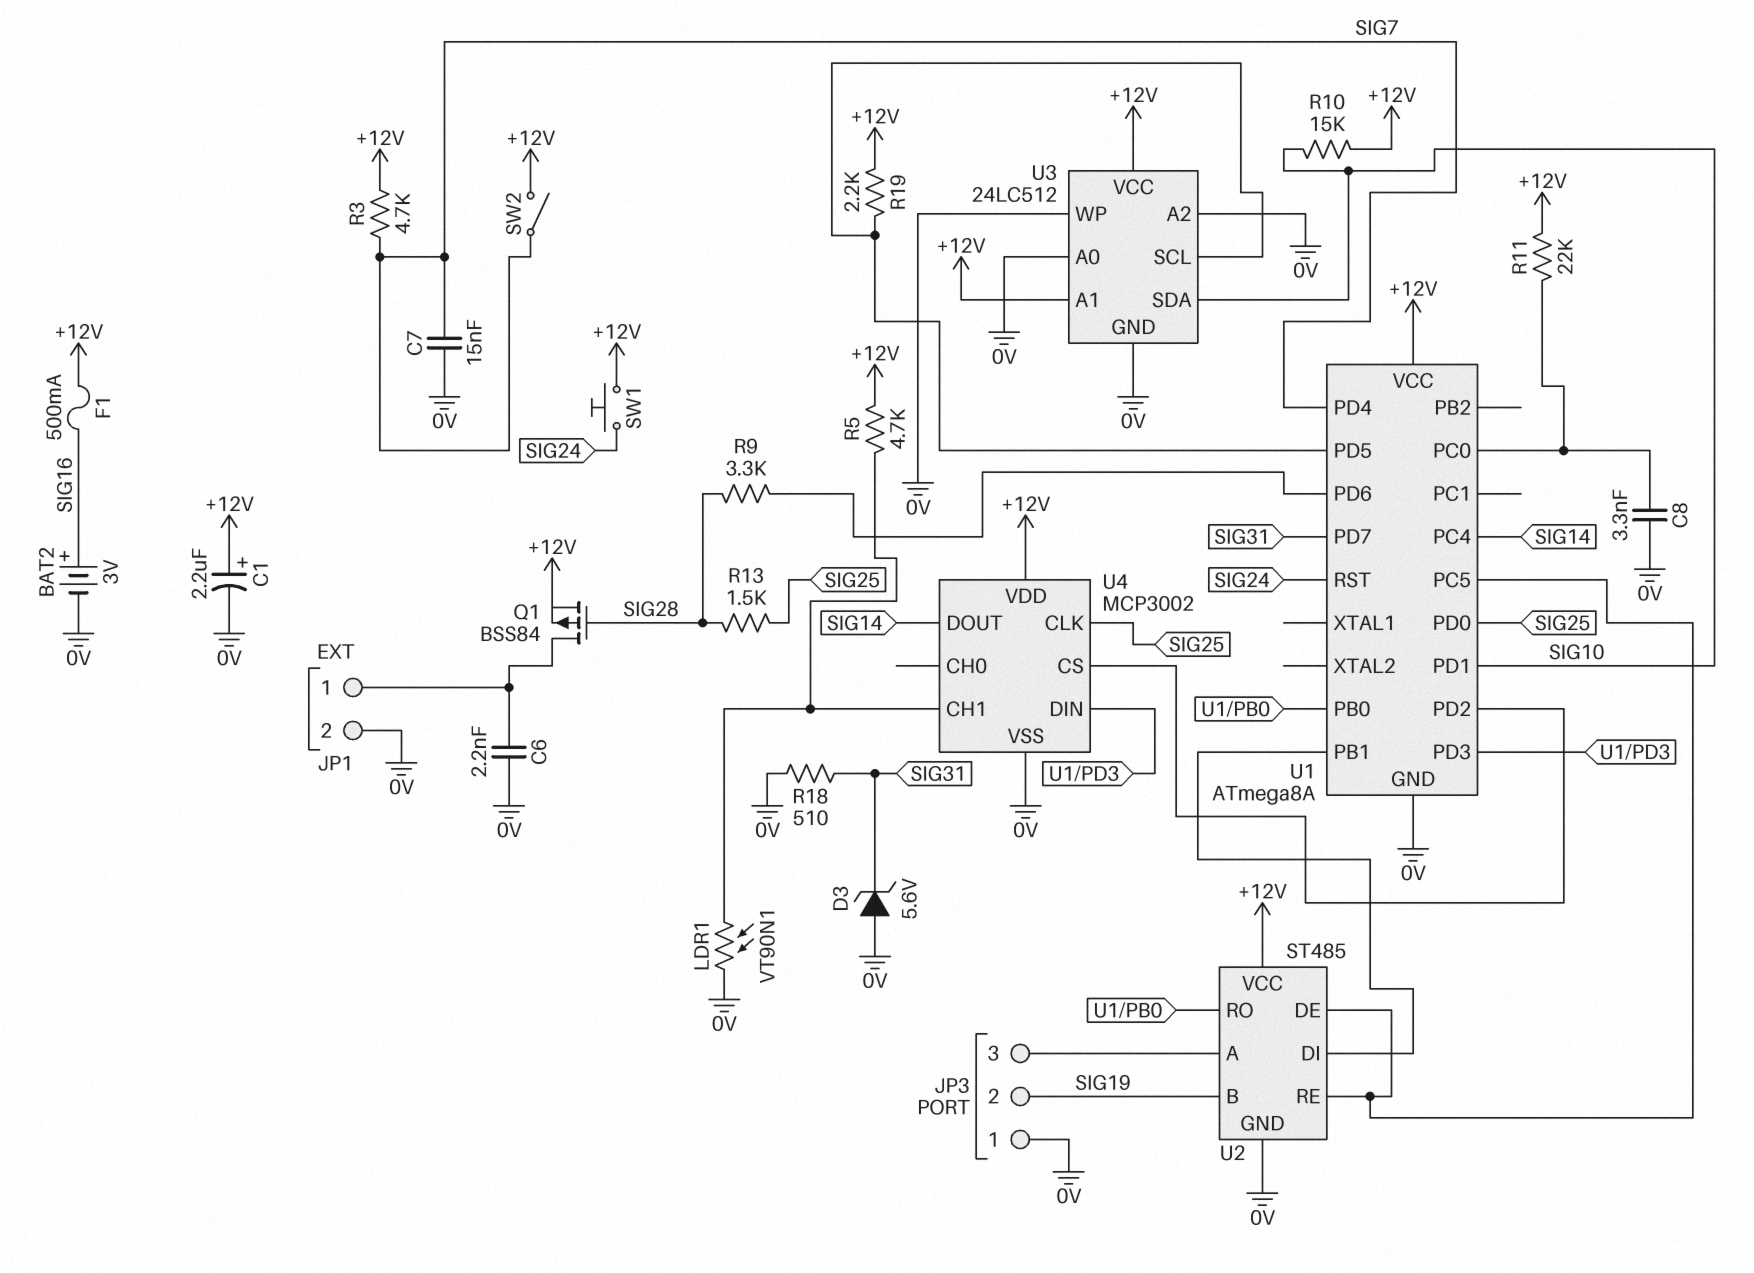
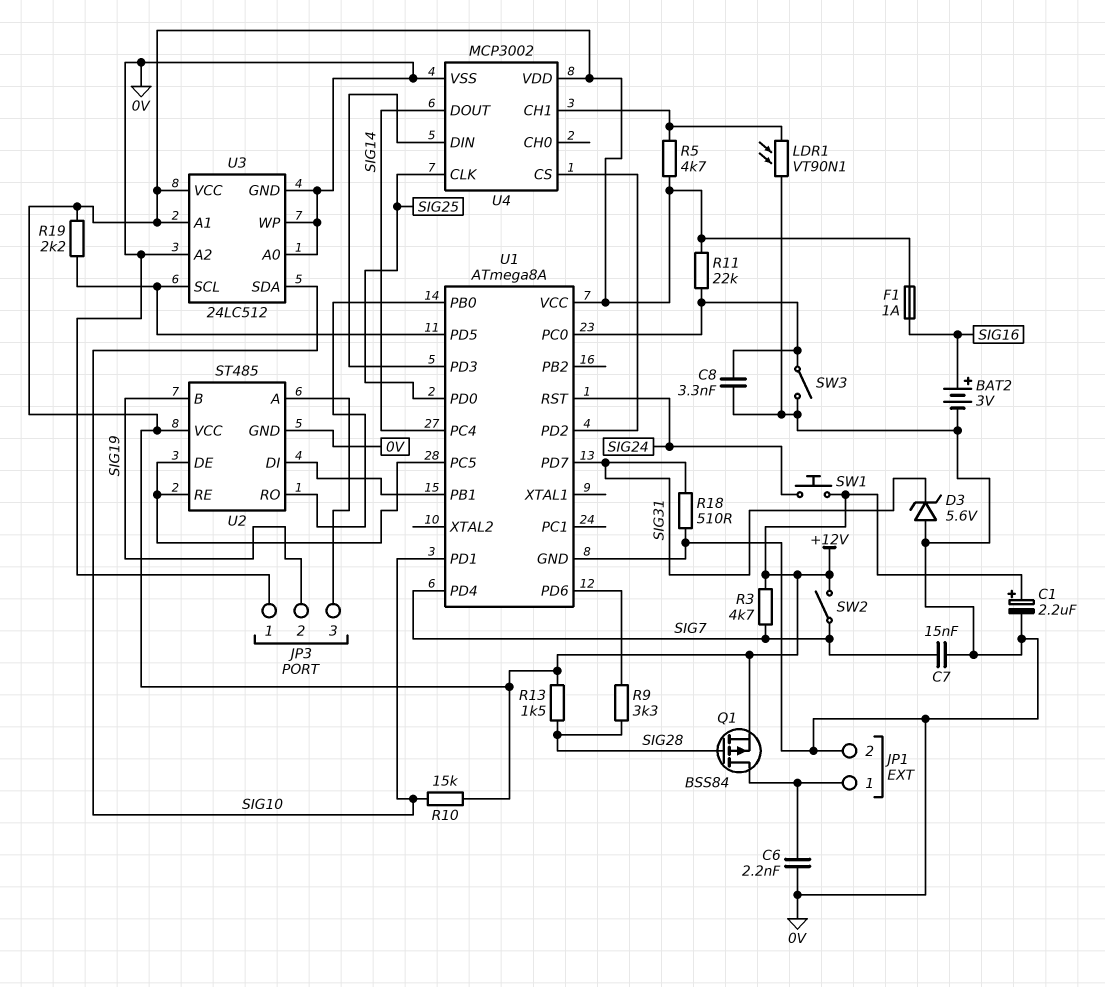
F1: 500mA (+12V, SIG16) -> 1A (+12V, SIG16)
R13: 1.5k (SIG25, SIG28) -> 1.5k (+12V, SIG28)
SW3: none -> switch (0V, U1/PC0)

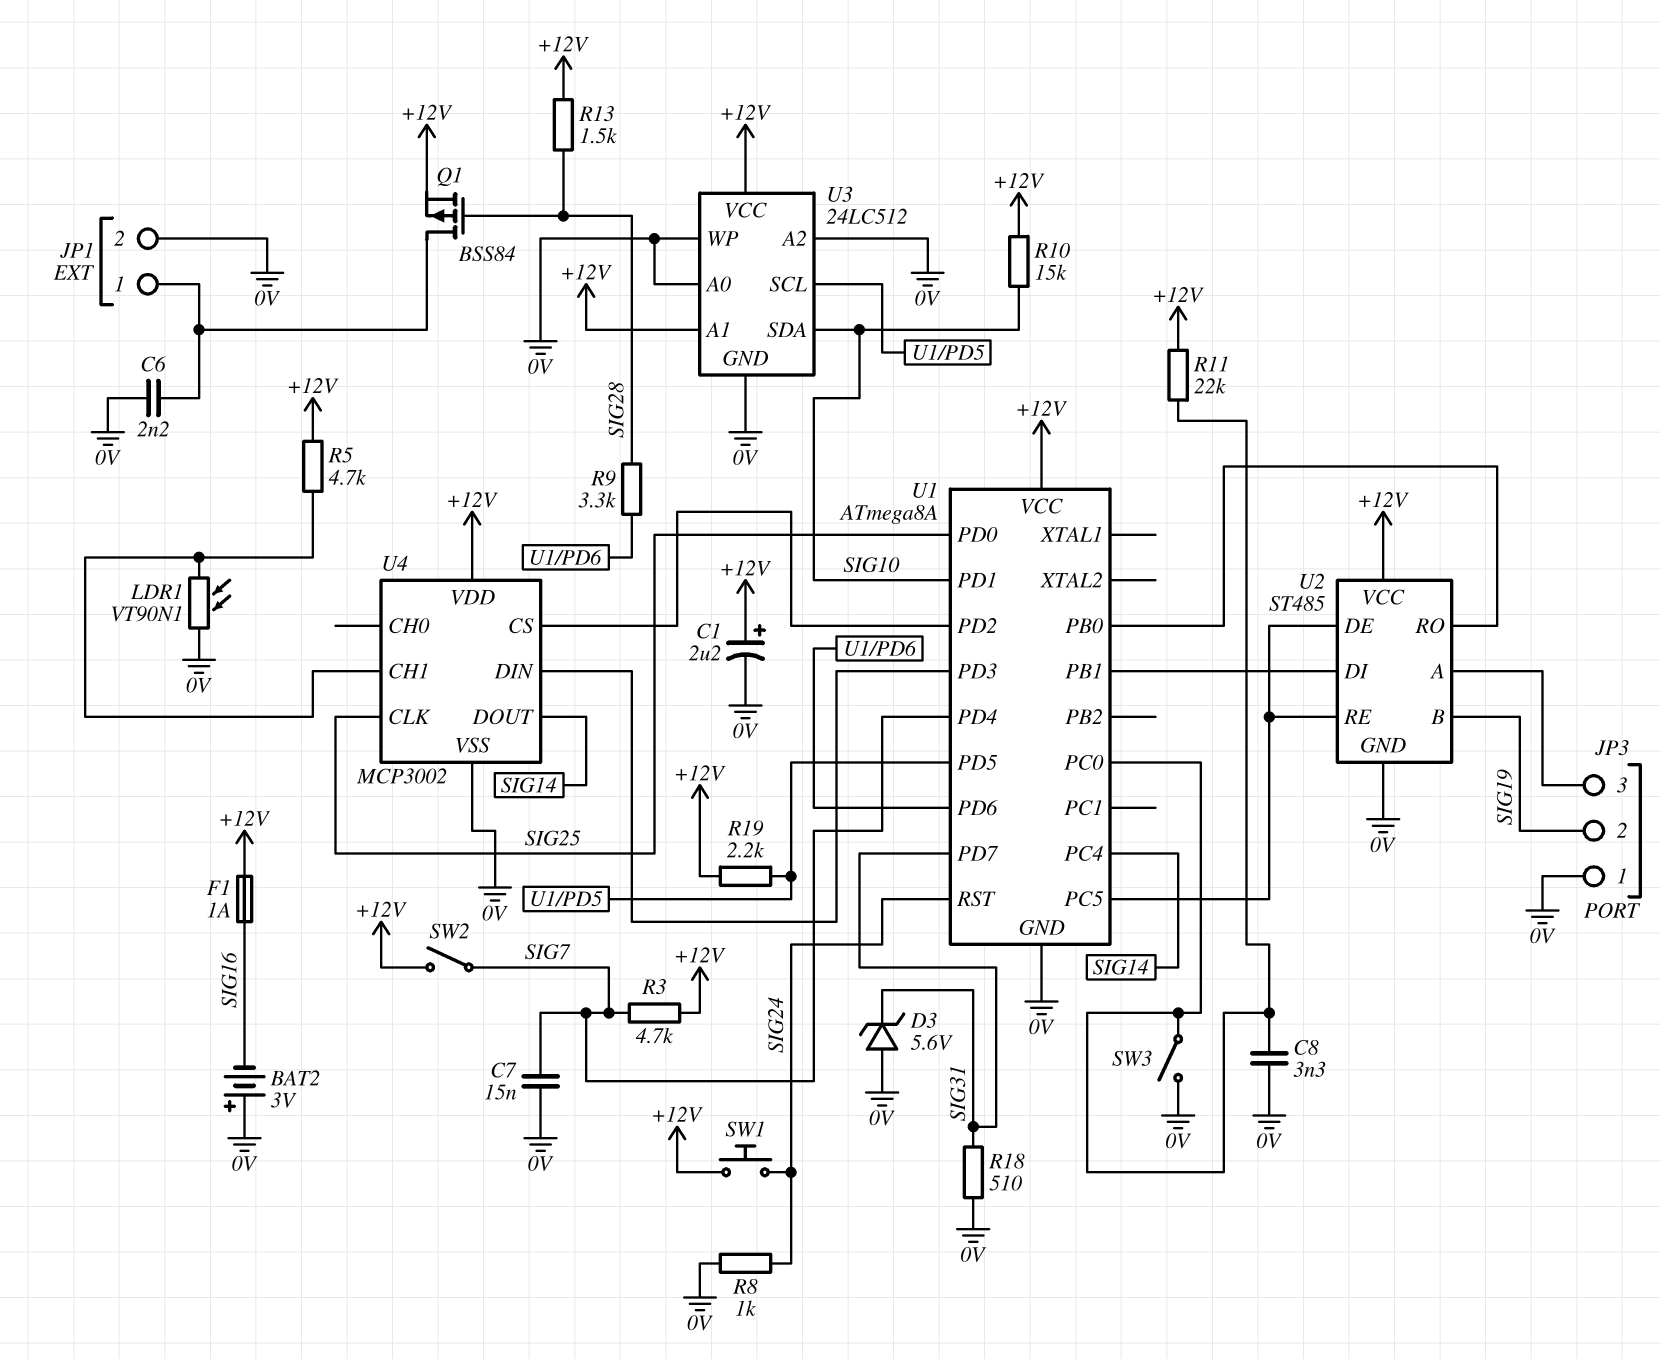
BAT2: 3V (plus SIG16, minus 0V) -> 3V (plus 0V, minus SIG16)
R8: none -> 1k (0V, SIG24)

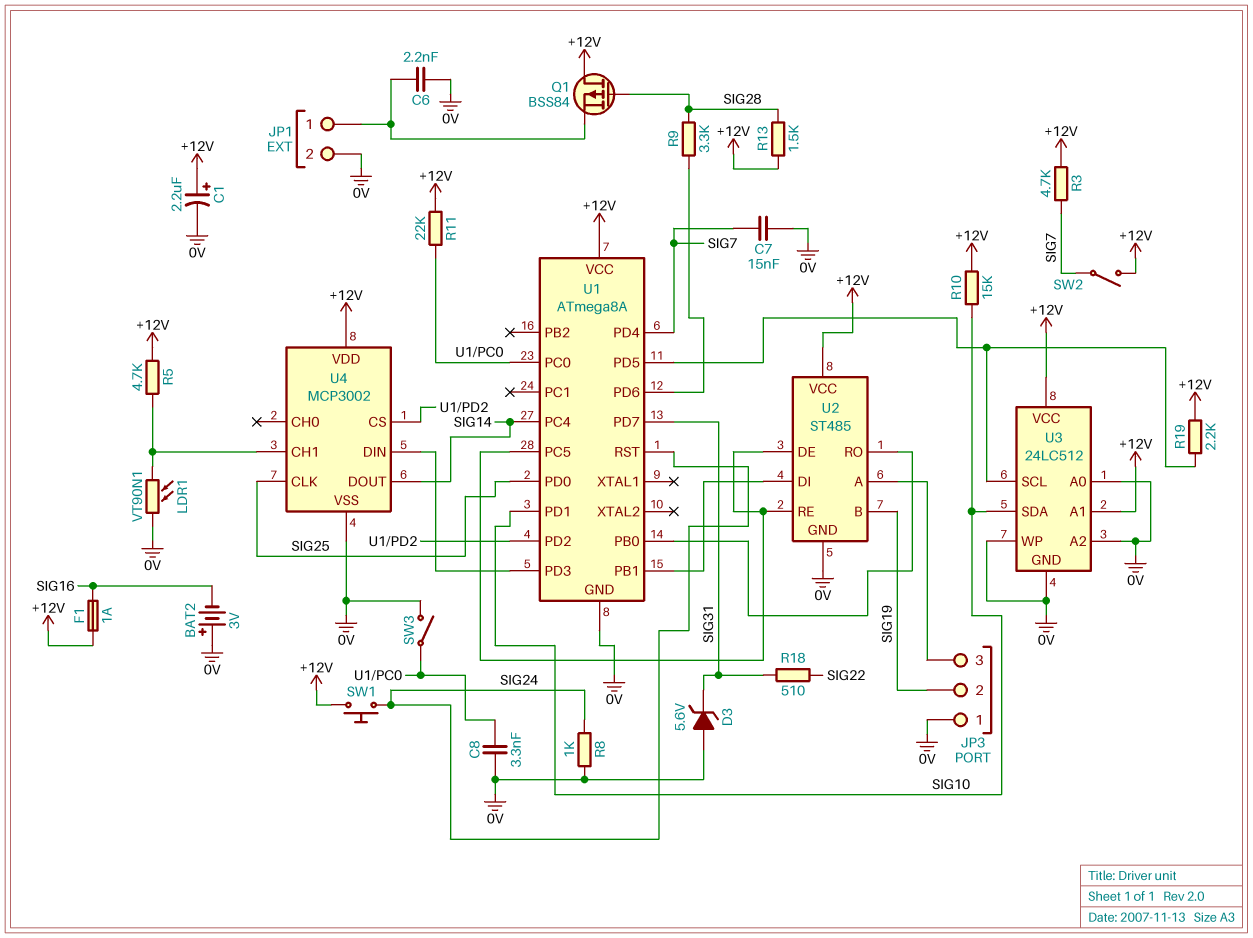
Q1: PMOS BSS84 (G SIG28, D JP1/1, S +12V) -> PMOS BSS84 (G SIG28, D +12V, S JP1/1)
R18: 510 (0V, SIG31) -> 510 (SIG22, SIG31)

